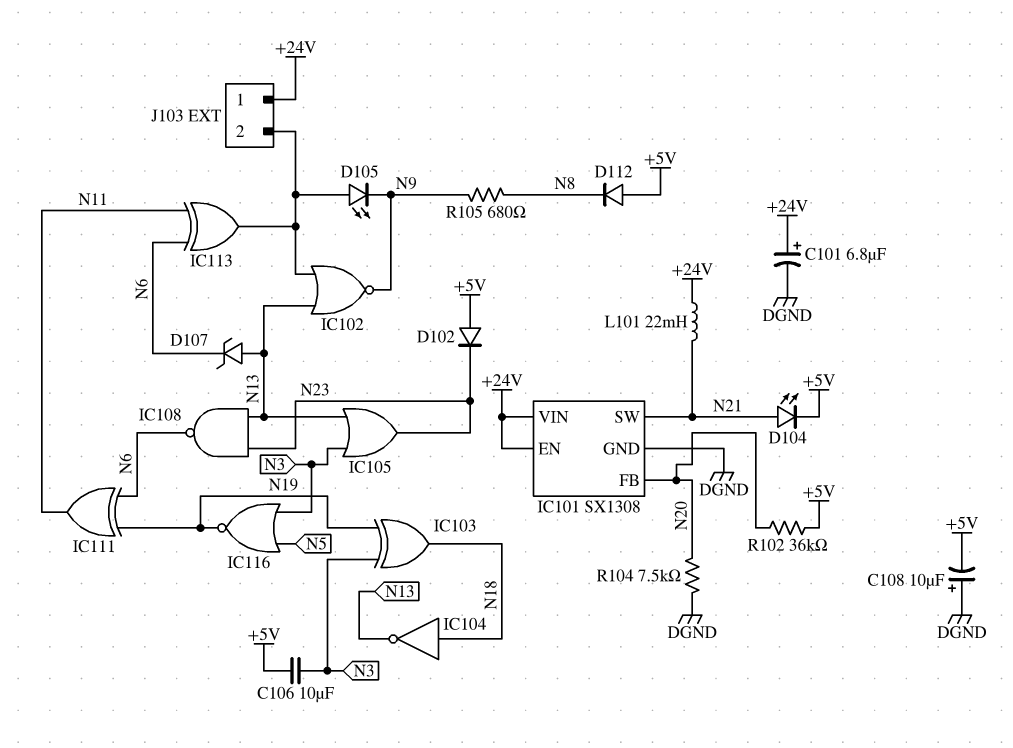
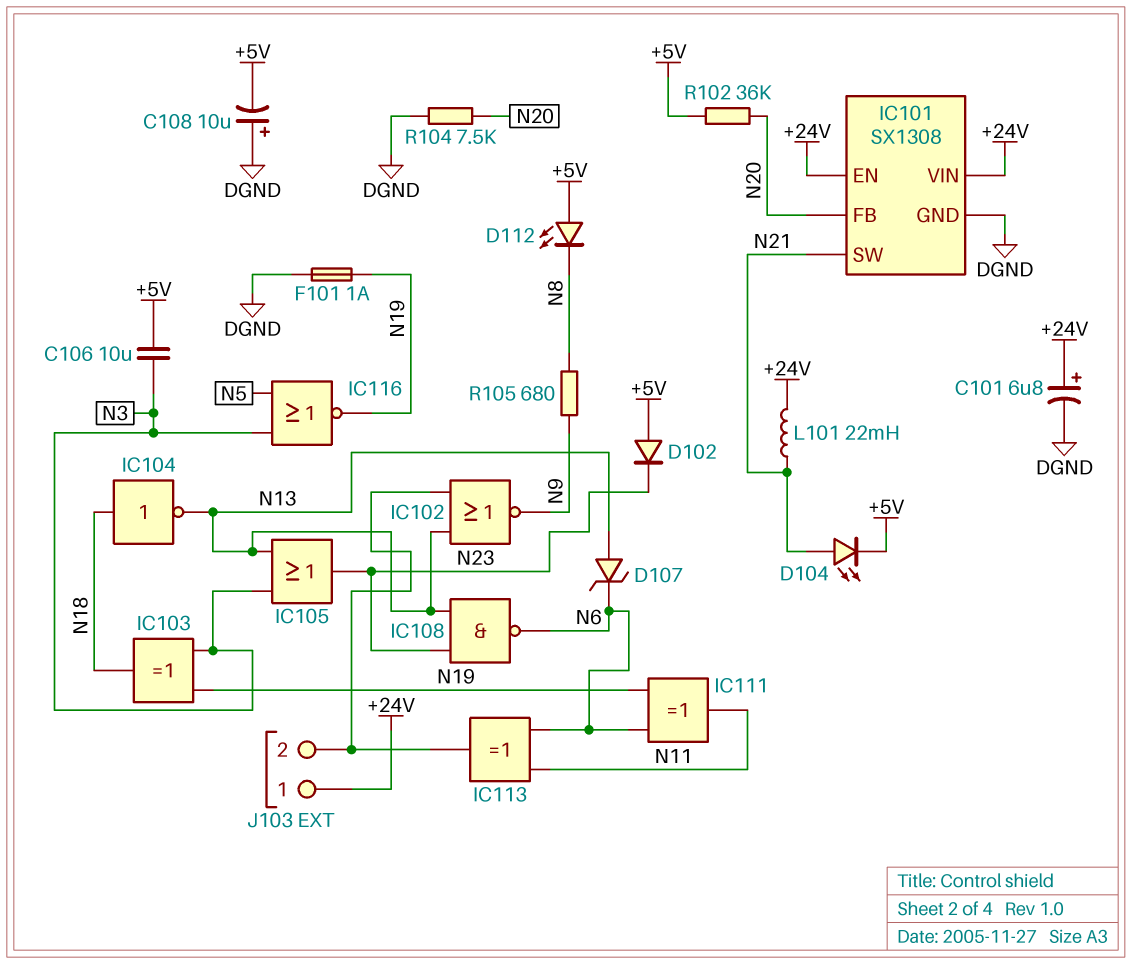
D105: LED (A J103/2, K N9) -> none
D112: diode (A +5V, K N8) -> LED (A +5V, K N8)
F101: none -> 1A (DGND, N19)

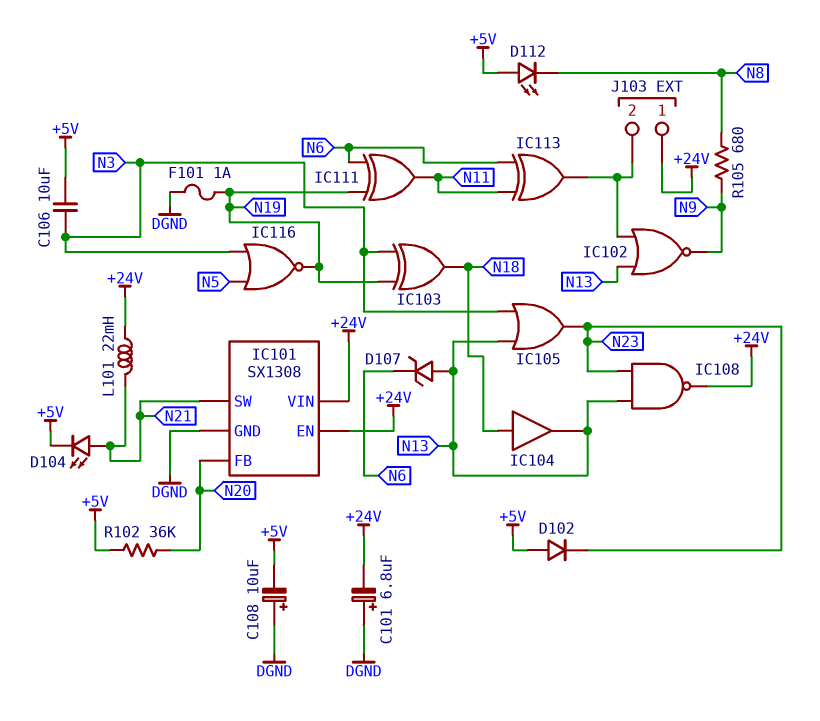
C101: 6.8uF (plus +24V, minus DGND) -> 6.8uF (plus DGND, minus +24V)
IC104: NOT (in N18, out N13) -> buffer (in N18, out N13)
IC108: NAND (in N13, in N23, out N6) -> NAND (in N13, in N23, out +24V)
R104: 7.5k (DGND, N20) -> none

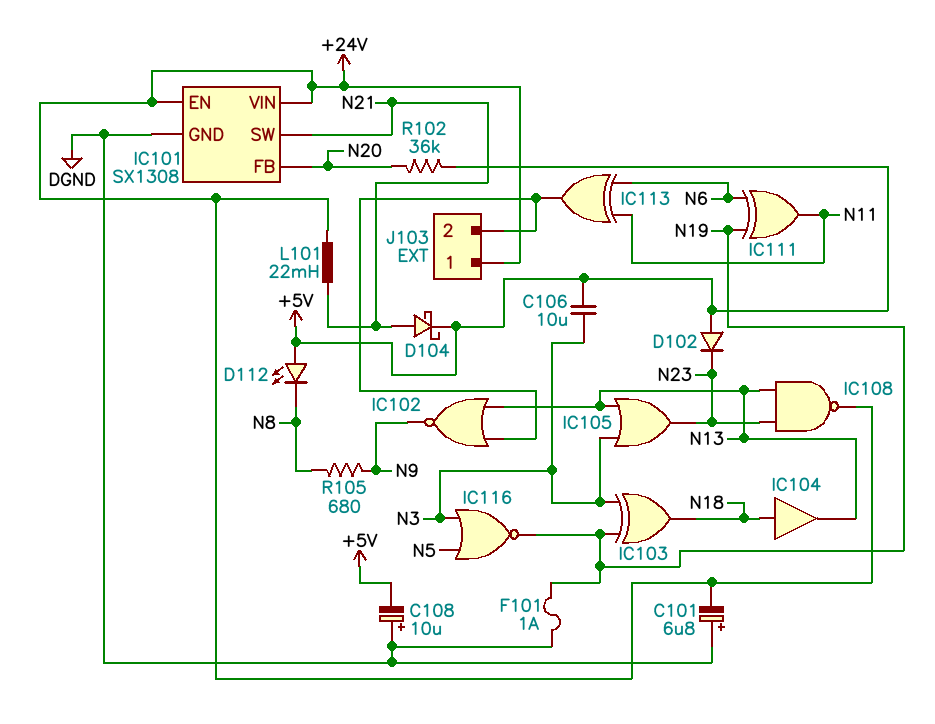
D104: LED (A N21, K +5V) -> schottky (A N21, K +5V)
D107: zener (A N13, K N6) -> none

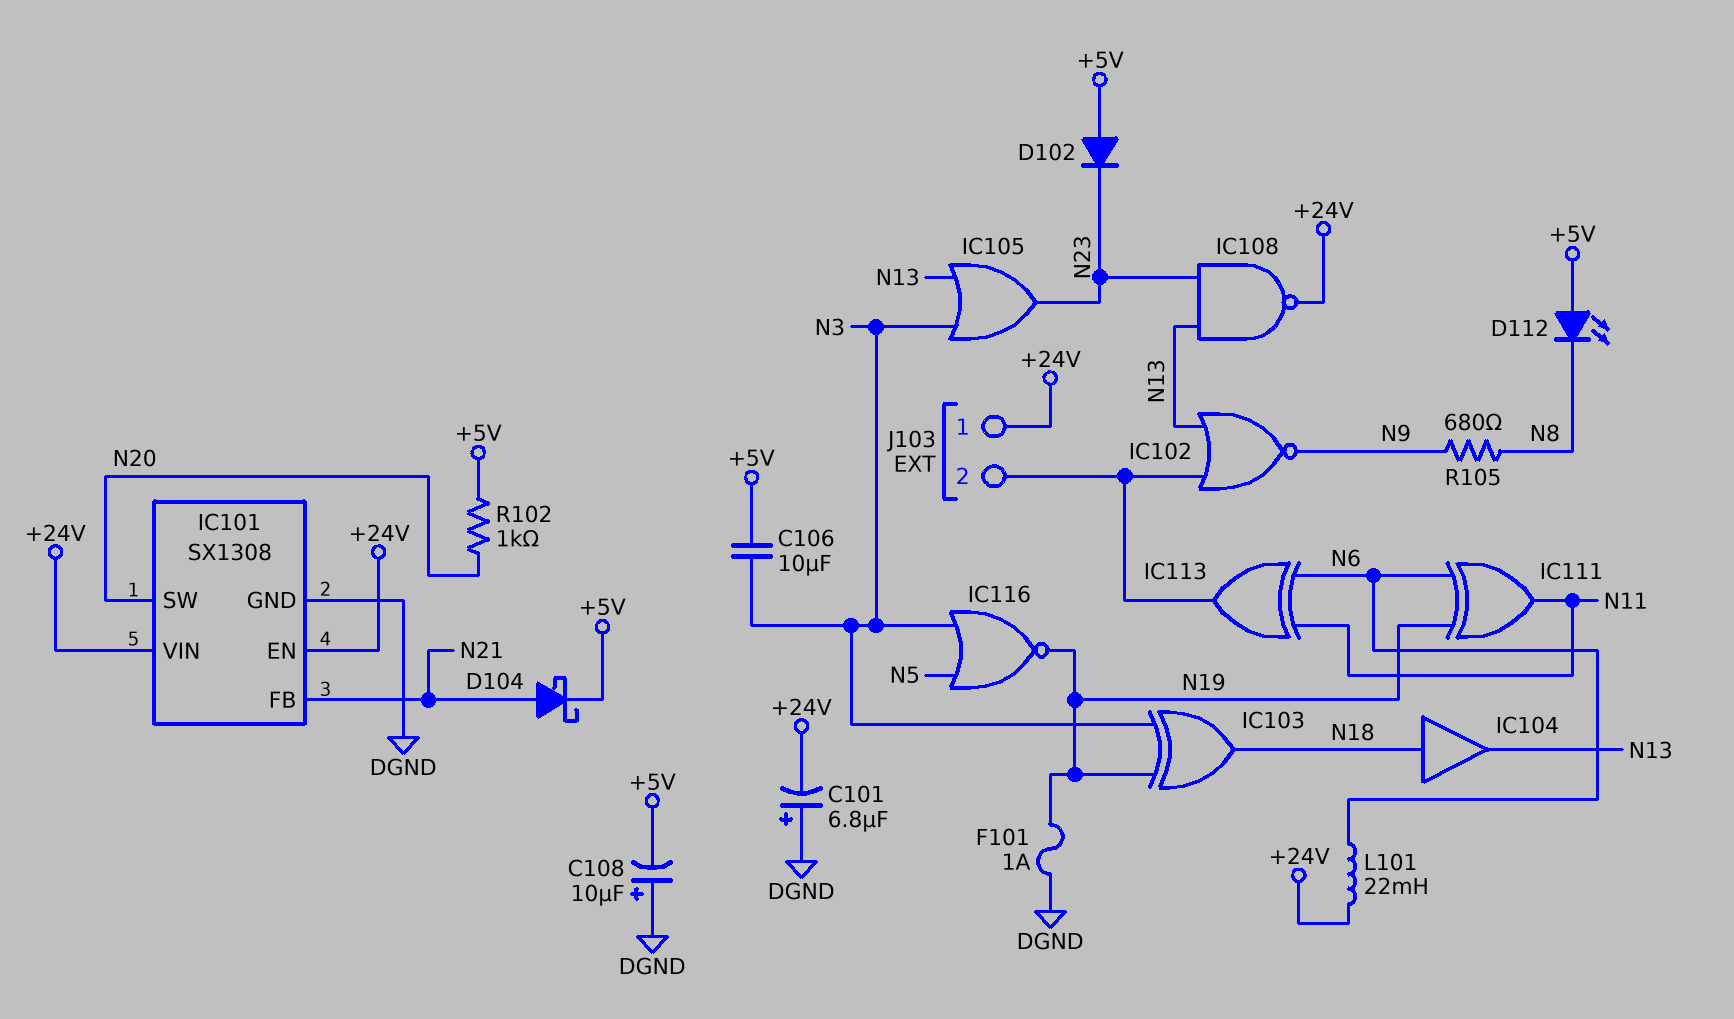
IC101 pin FB: N20 -> N21
IC101 pin SW: N21 -> N20
L101: 22mH (+24V, N21) -> 22mH (+24V, N6)
R102: 36k (+5V, N20) -> 1k (+5V, N20)

